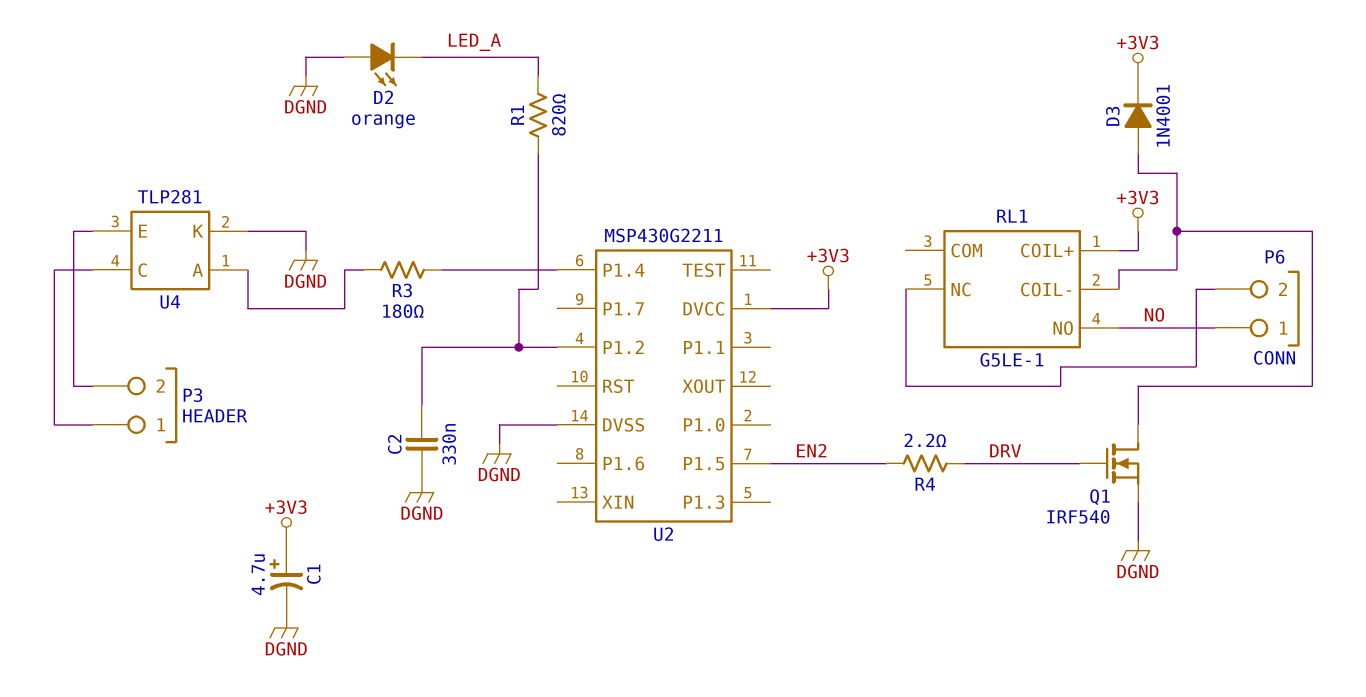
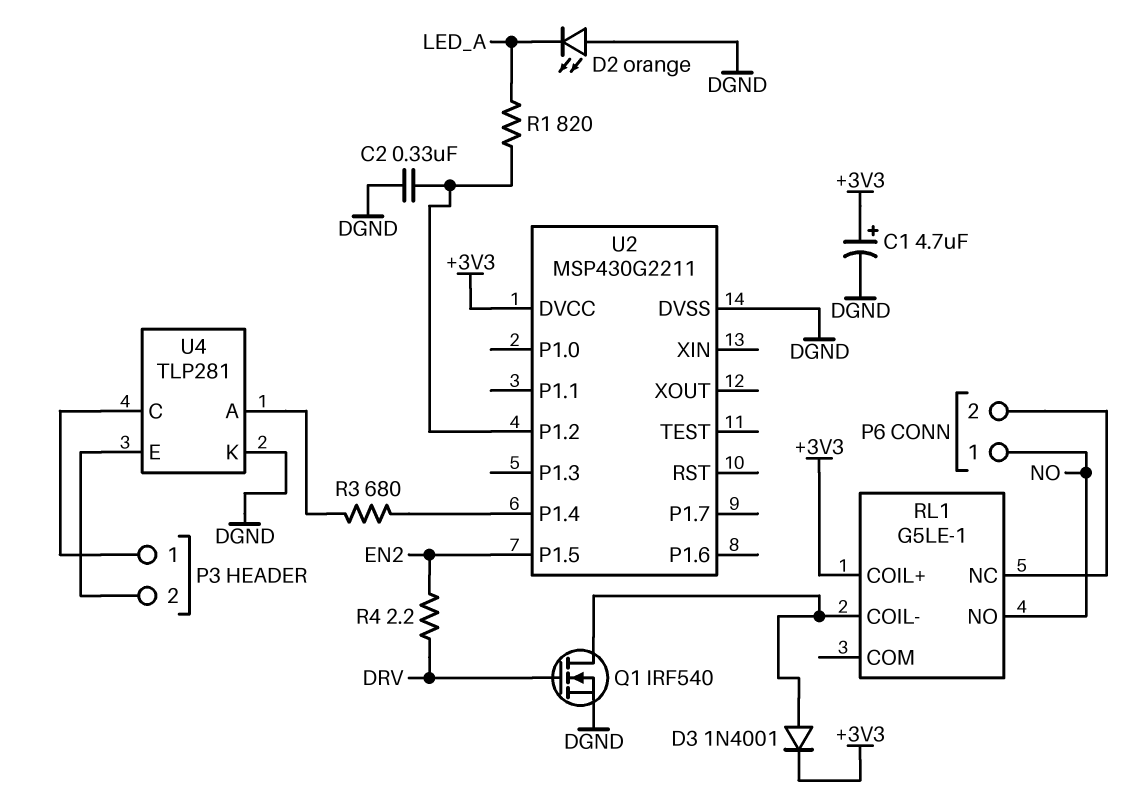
R3: 180 (U2/P1.4, U4/A) -> 680 (U2/P1.4, U4/A)

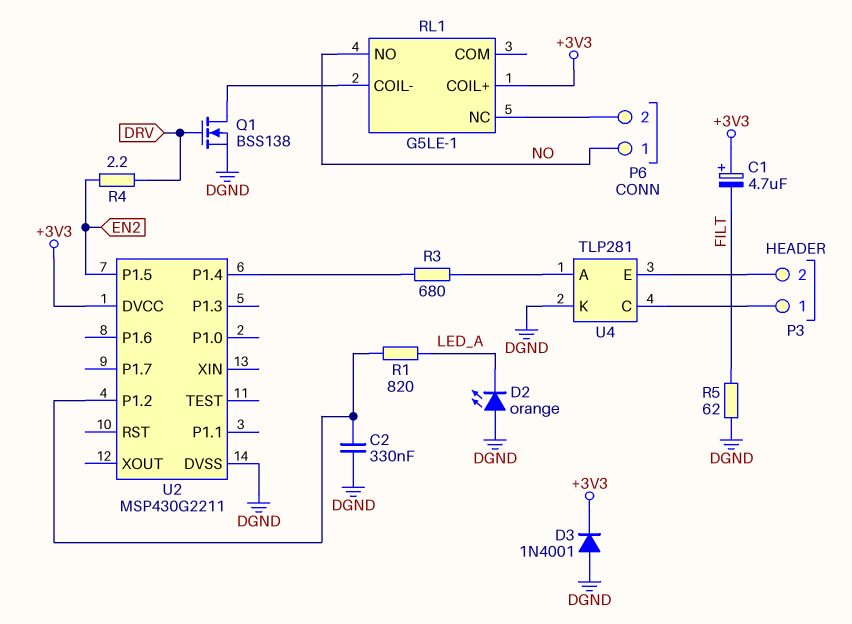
C1: 4.7uF (plus +3V3, minus DGND) -> 4.7uF (plus +3V3, minus FILT)
D3: diode 1N4001 (A RL1/COIL-, K +3V3) -> diode 1N4001 (A DGND, K +3V3)
Q1: NMOS IRF540 (G DRV, D RL1/COIL-, S DGND) -> NMOS BSS138 (G DRV, D RL1/COIL-, S DGND)
R5: none -> 62 (DGND, FILT)

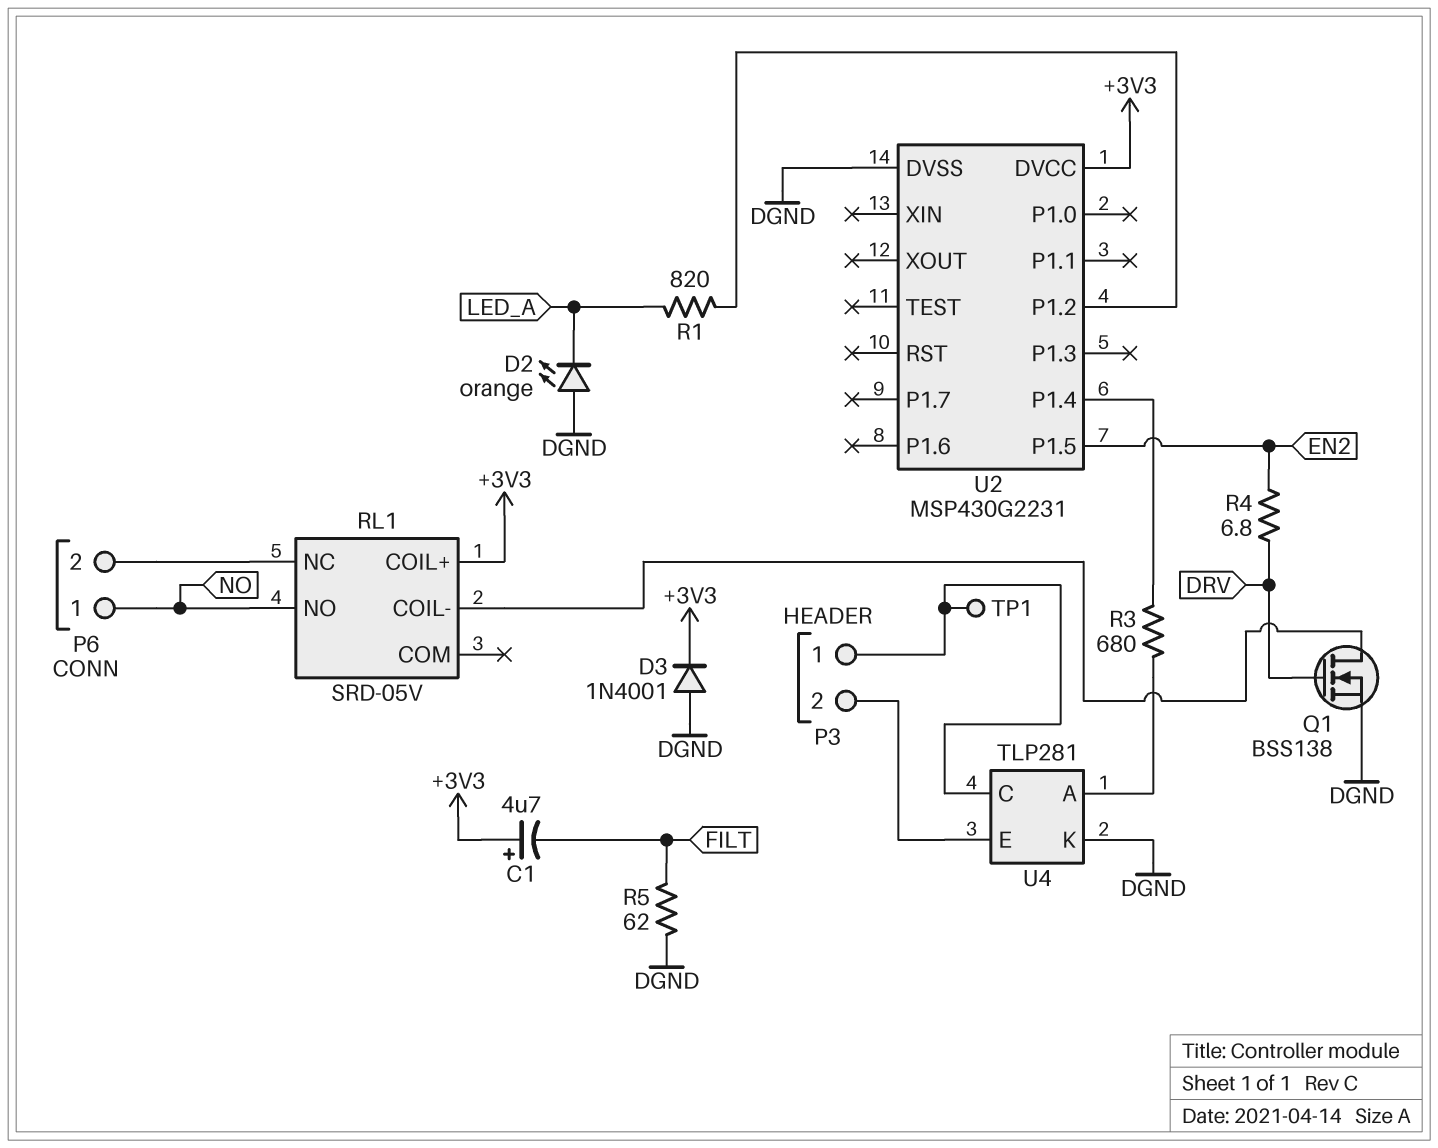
C2: 330nF (DGND, U2/P1.2) -> none
R4: 2.2 (DRV, EN2) -> 6.8 (DRV, EN2)
RL1: G5LE-1 -> SRD-05V
TP1: none -> test point (P3/1)
U2: MSP430G2211 -> MSP430G2231

